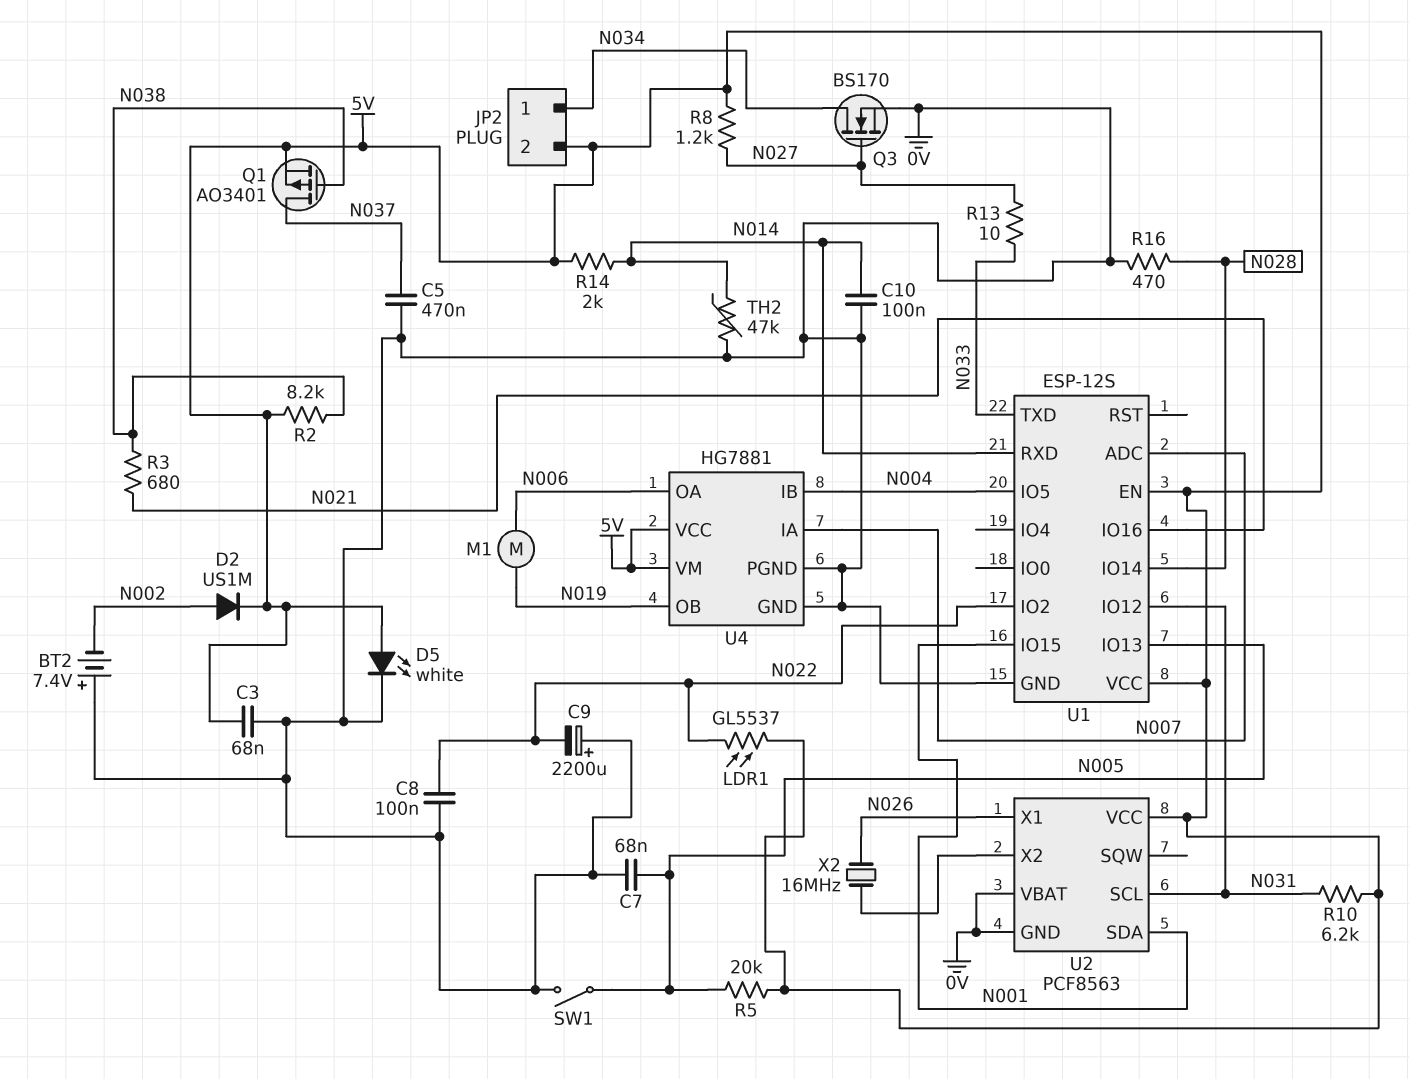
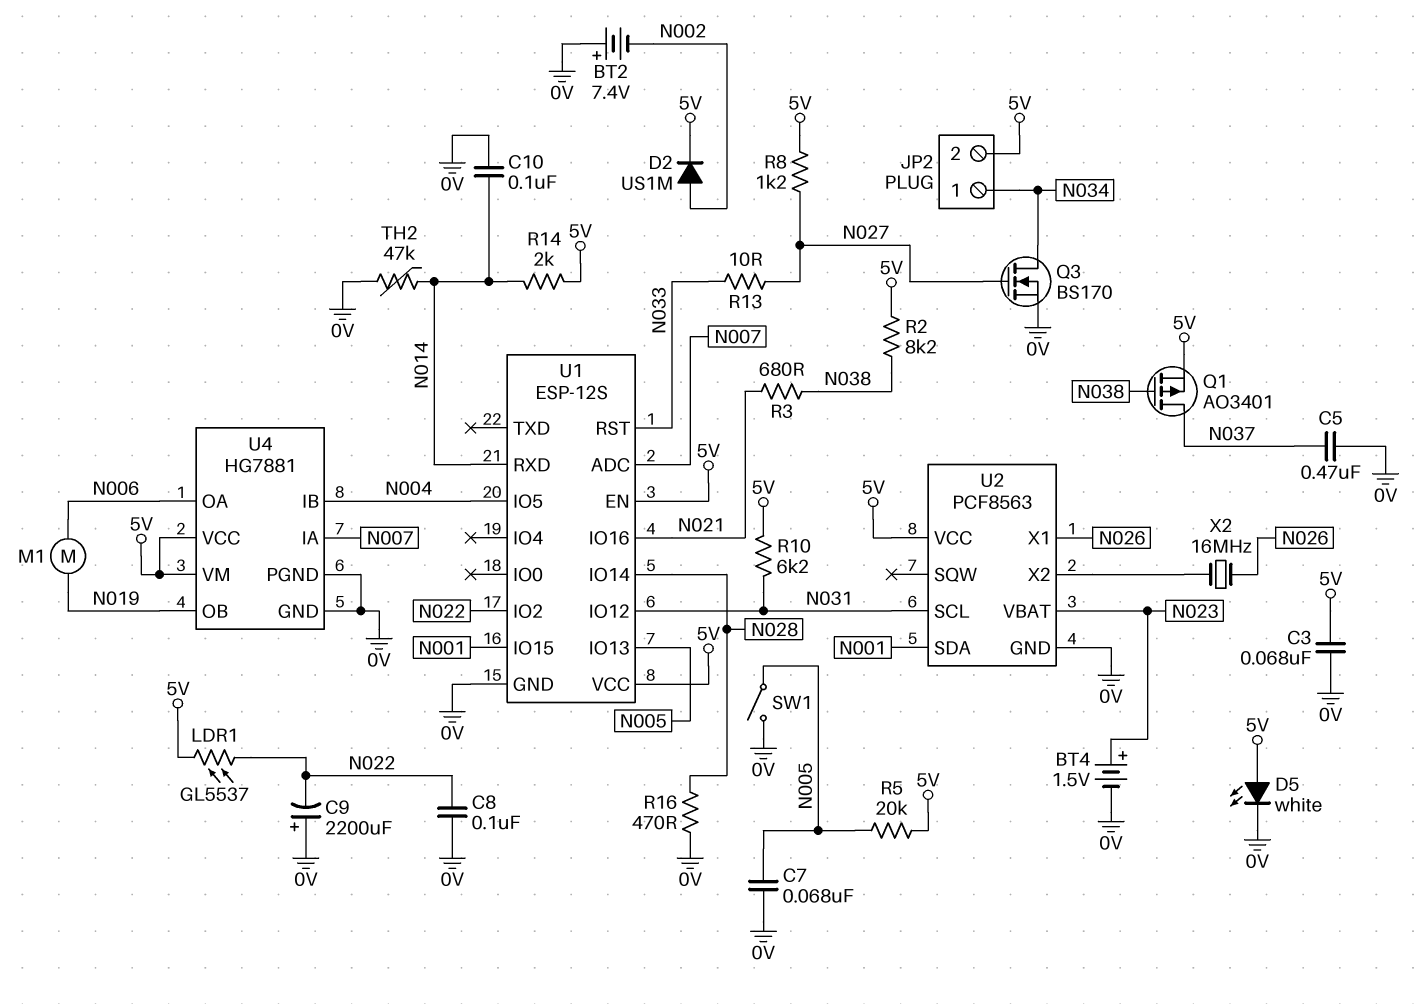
BT4: none -> 1.5V (plus N023, minus 0V)
U1 pin RST: none -> N033
U1 pin TXD: N033 -> none
U2 pin VBAT: 0V -> N023

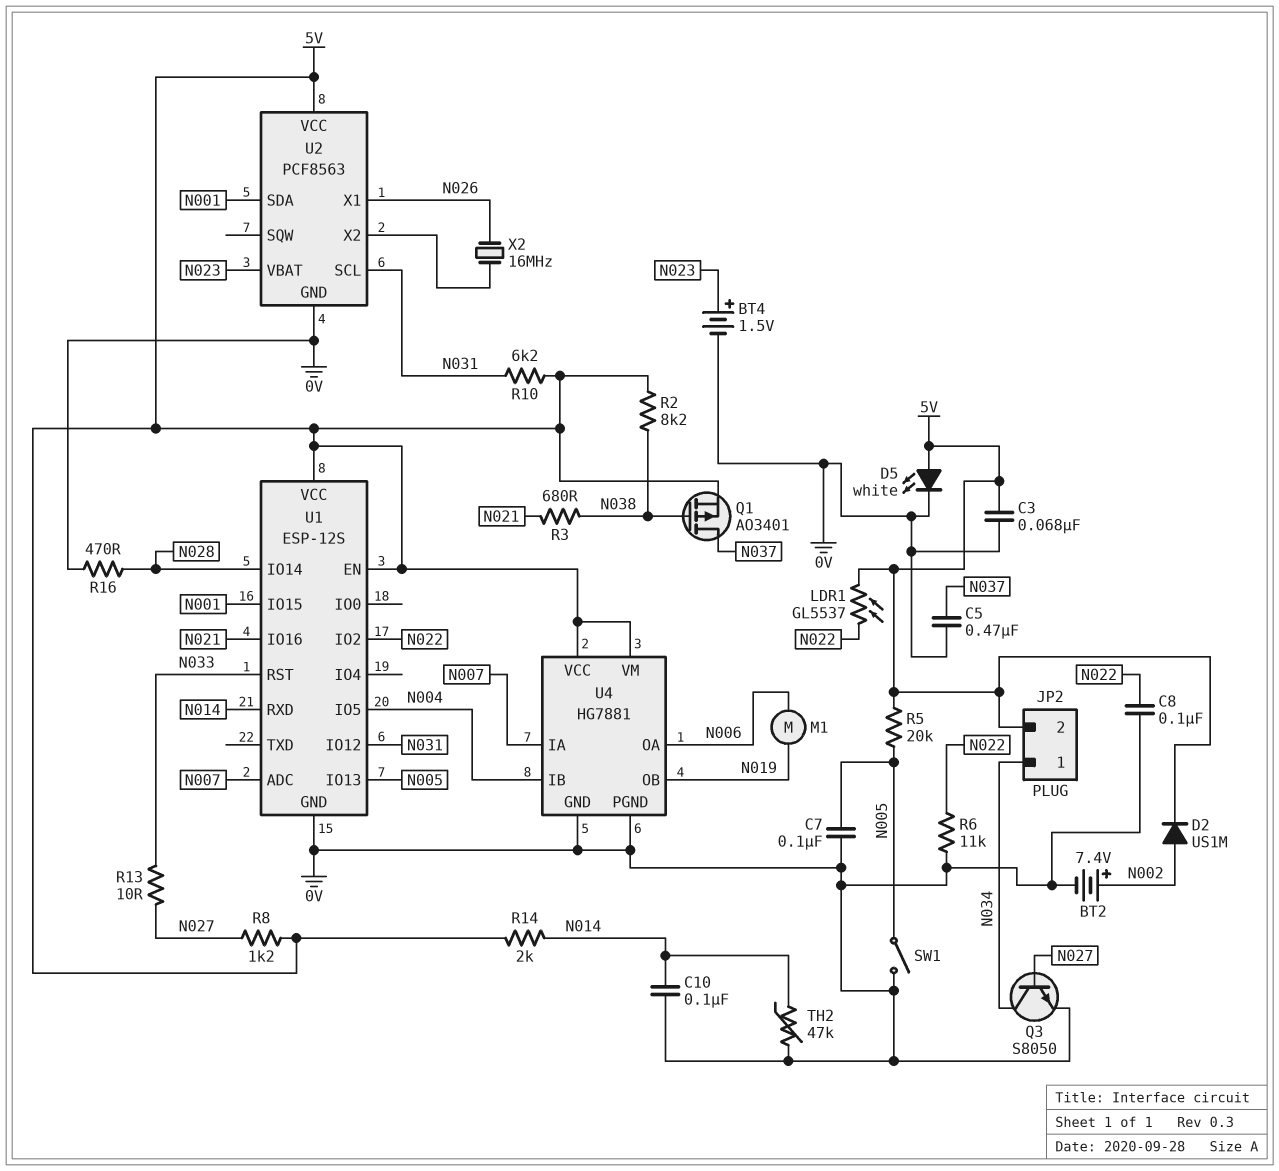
BT2: 7.4V (plus 0V, minus N002) -> 7.4V (plus N002, minus 0V)
C7: 68nF (0V, N005) -> 100nF (0V, N005)
C9: 2200uF (plus 0V, minus N022) -> none
Q3: NMOS BS170 (G N027, D N034, S 0V) -> NPN S8050 (B N027, C N034, E 0V)
R6: none -> 11k (0V, N022)

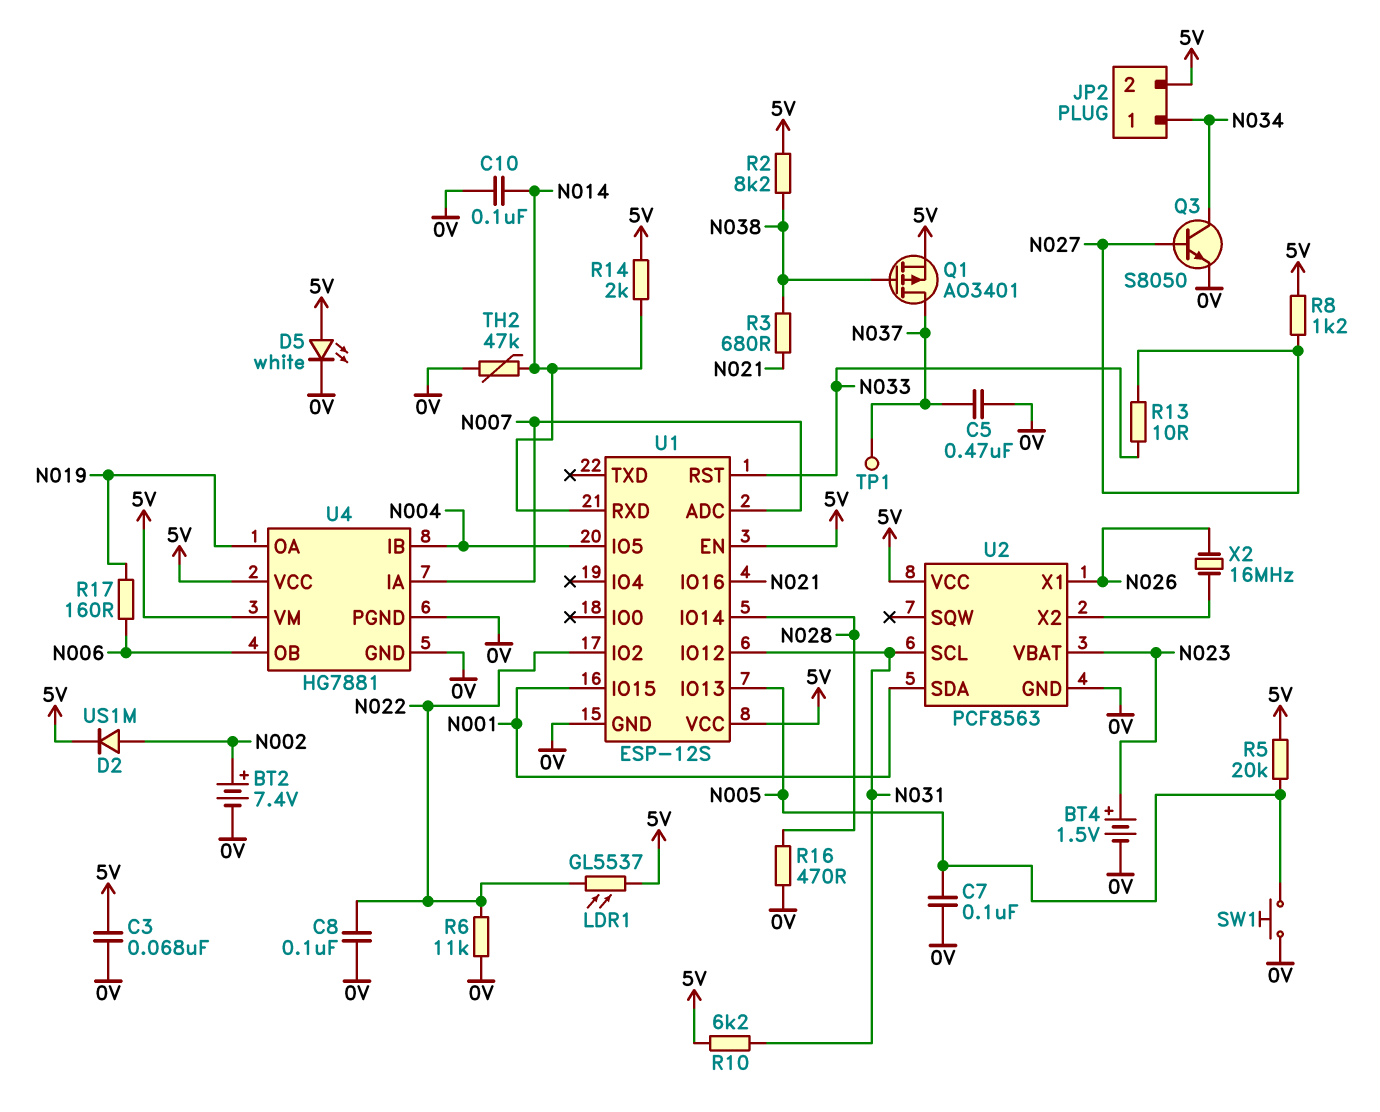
M1: motor (N006, N019) -> none
R17: none -> 160 (N006, N019)
SW1: switch (0V, N005) -> button (0V, N005)
TP1: none -> test point (N037)
U4 pin OA: N006 -> N019
U4 pin OB: N019 -> N006

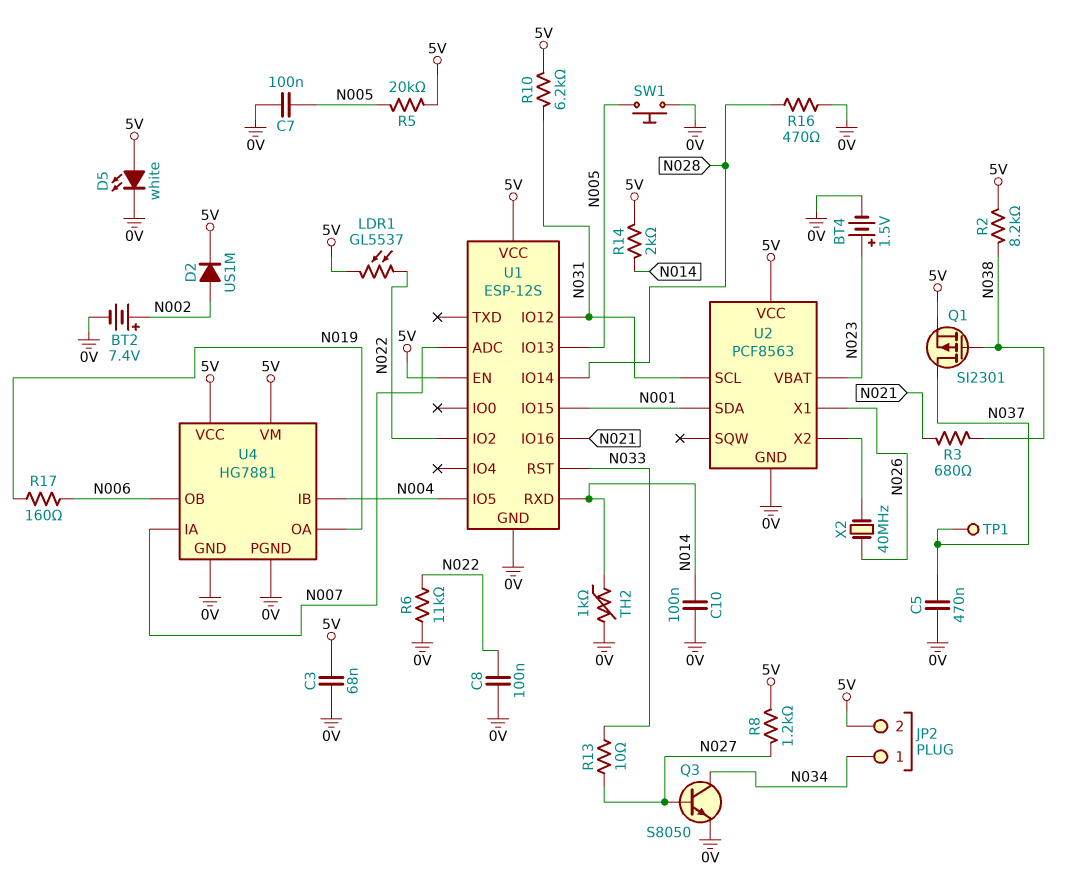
Q1: PMOS AO3401 (G N038, D N037, S 5V) -> PMOS SI2301 (G N038, D N037, S 5V)
TH2: 47k (0V, N014) -> 1k (0V, N014)
X2: 16MHz (N026, U2/X2) -> 40MHz (N026, U2/X2)

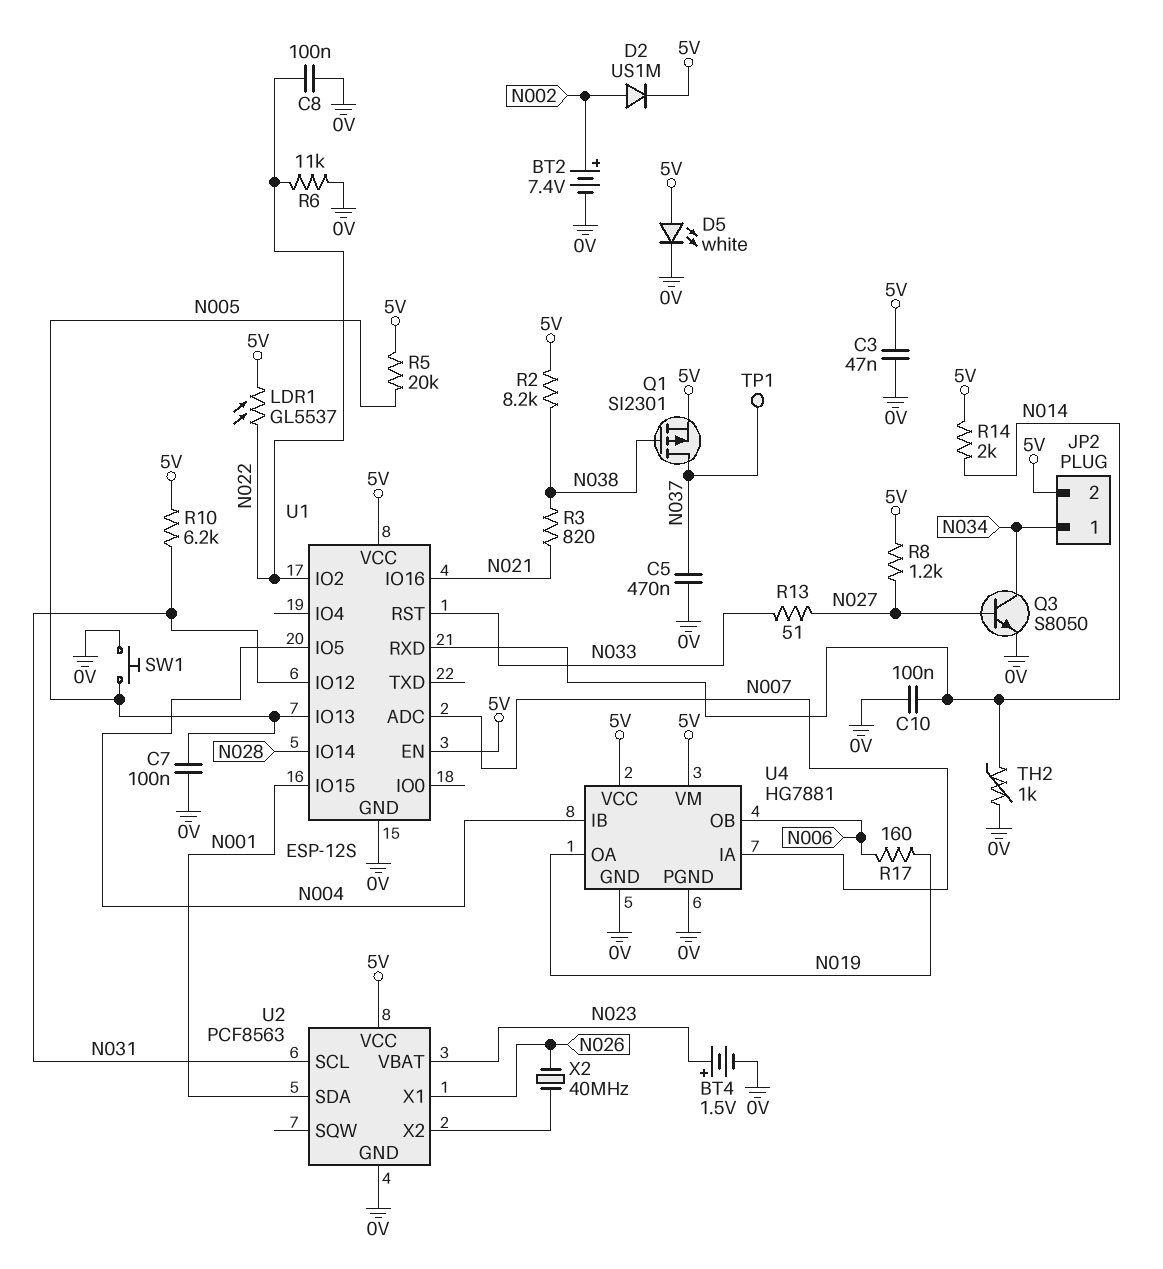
C3: 68nF (0V, 5V) -> 47nF (0V, 5V)
R3: 680 (N021, N038) -> 820 (N021, N038)
R13: 10 (N027, N033) -> 51 (N027, N033)
R16: 470 (0V, N028) -> none

